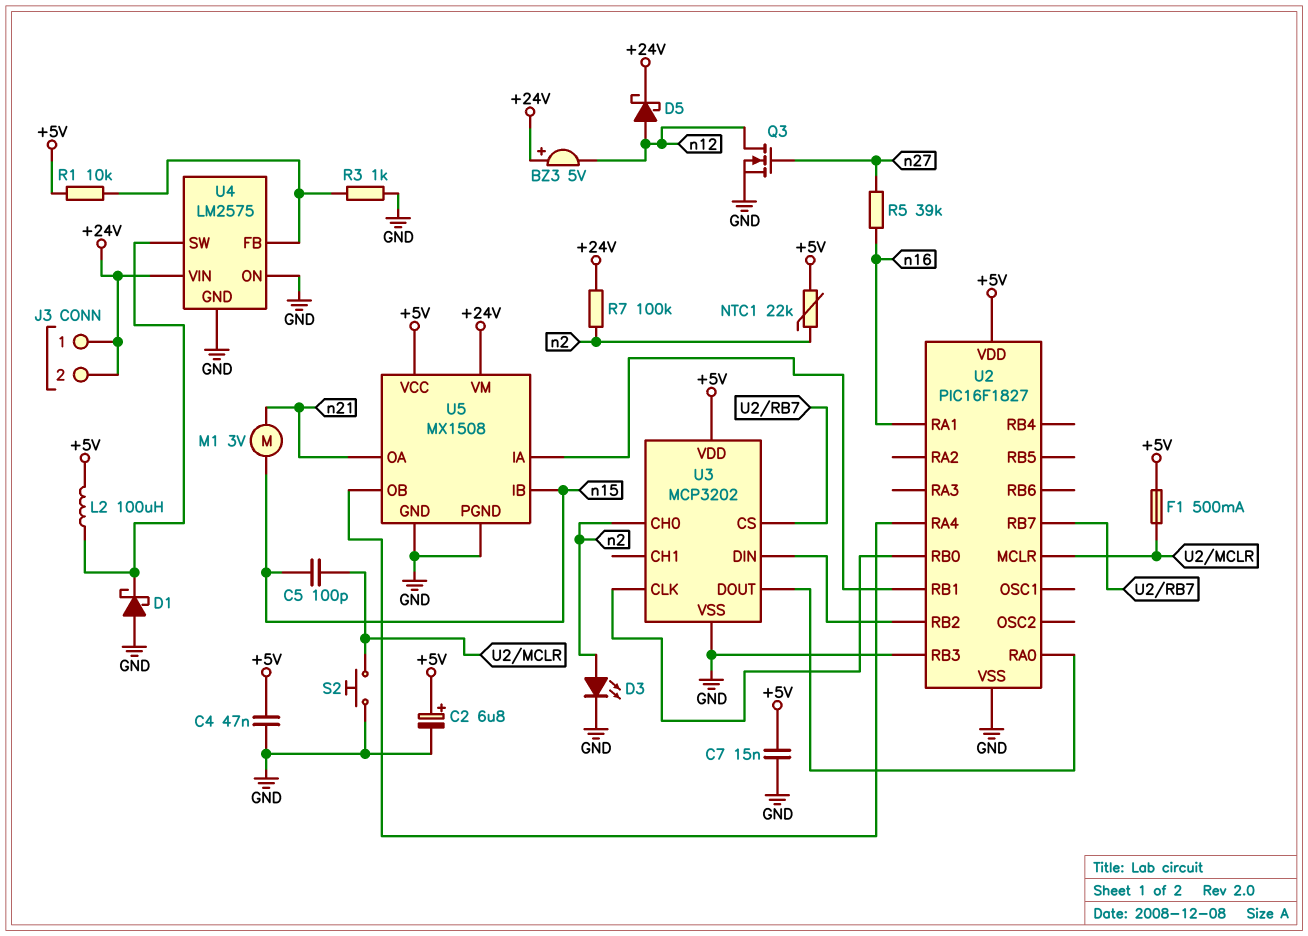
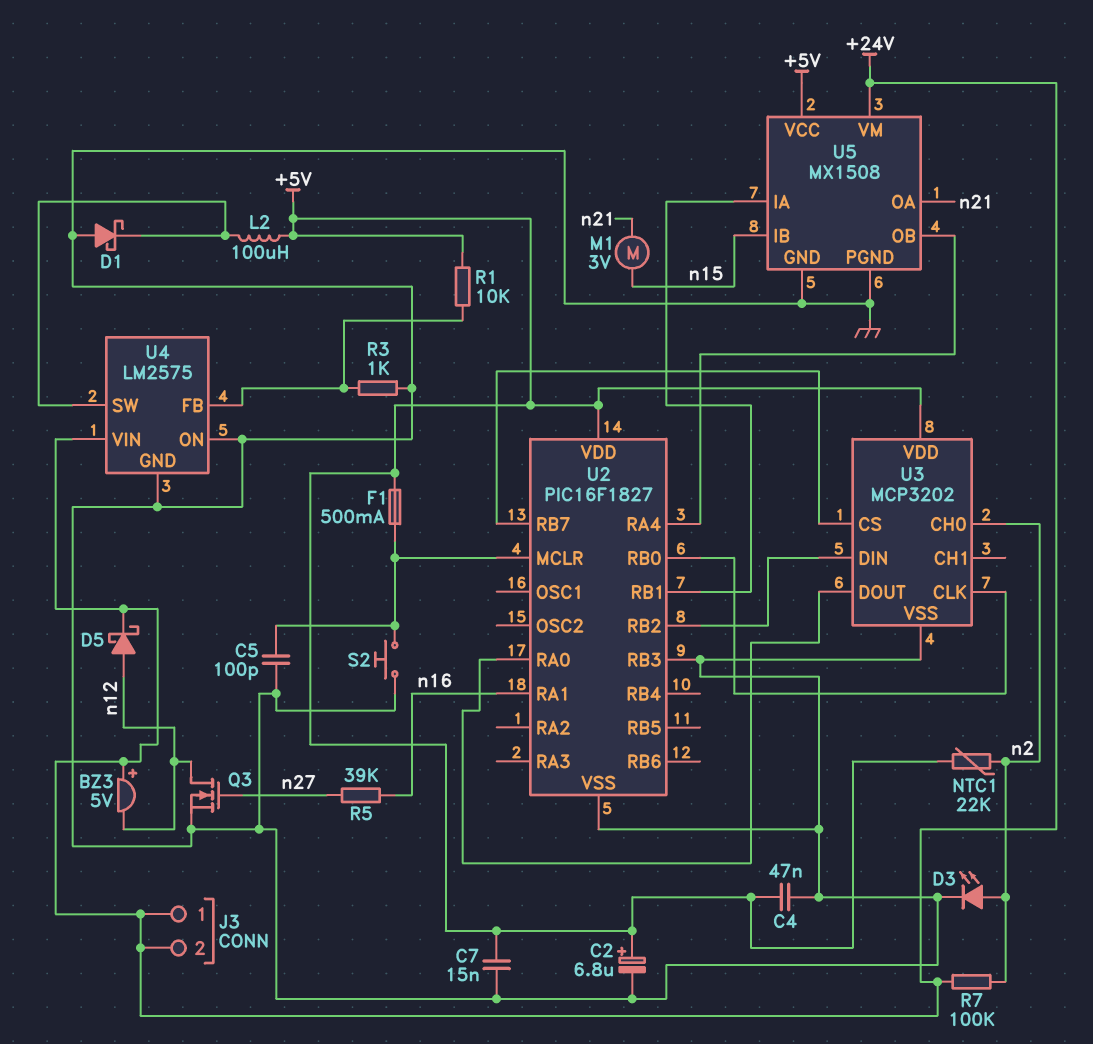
C5: 100pF (U2/MCLR, n15) -> 100pF (GND, U2/MCLR)

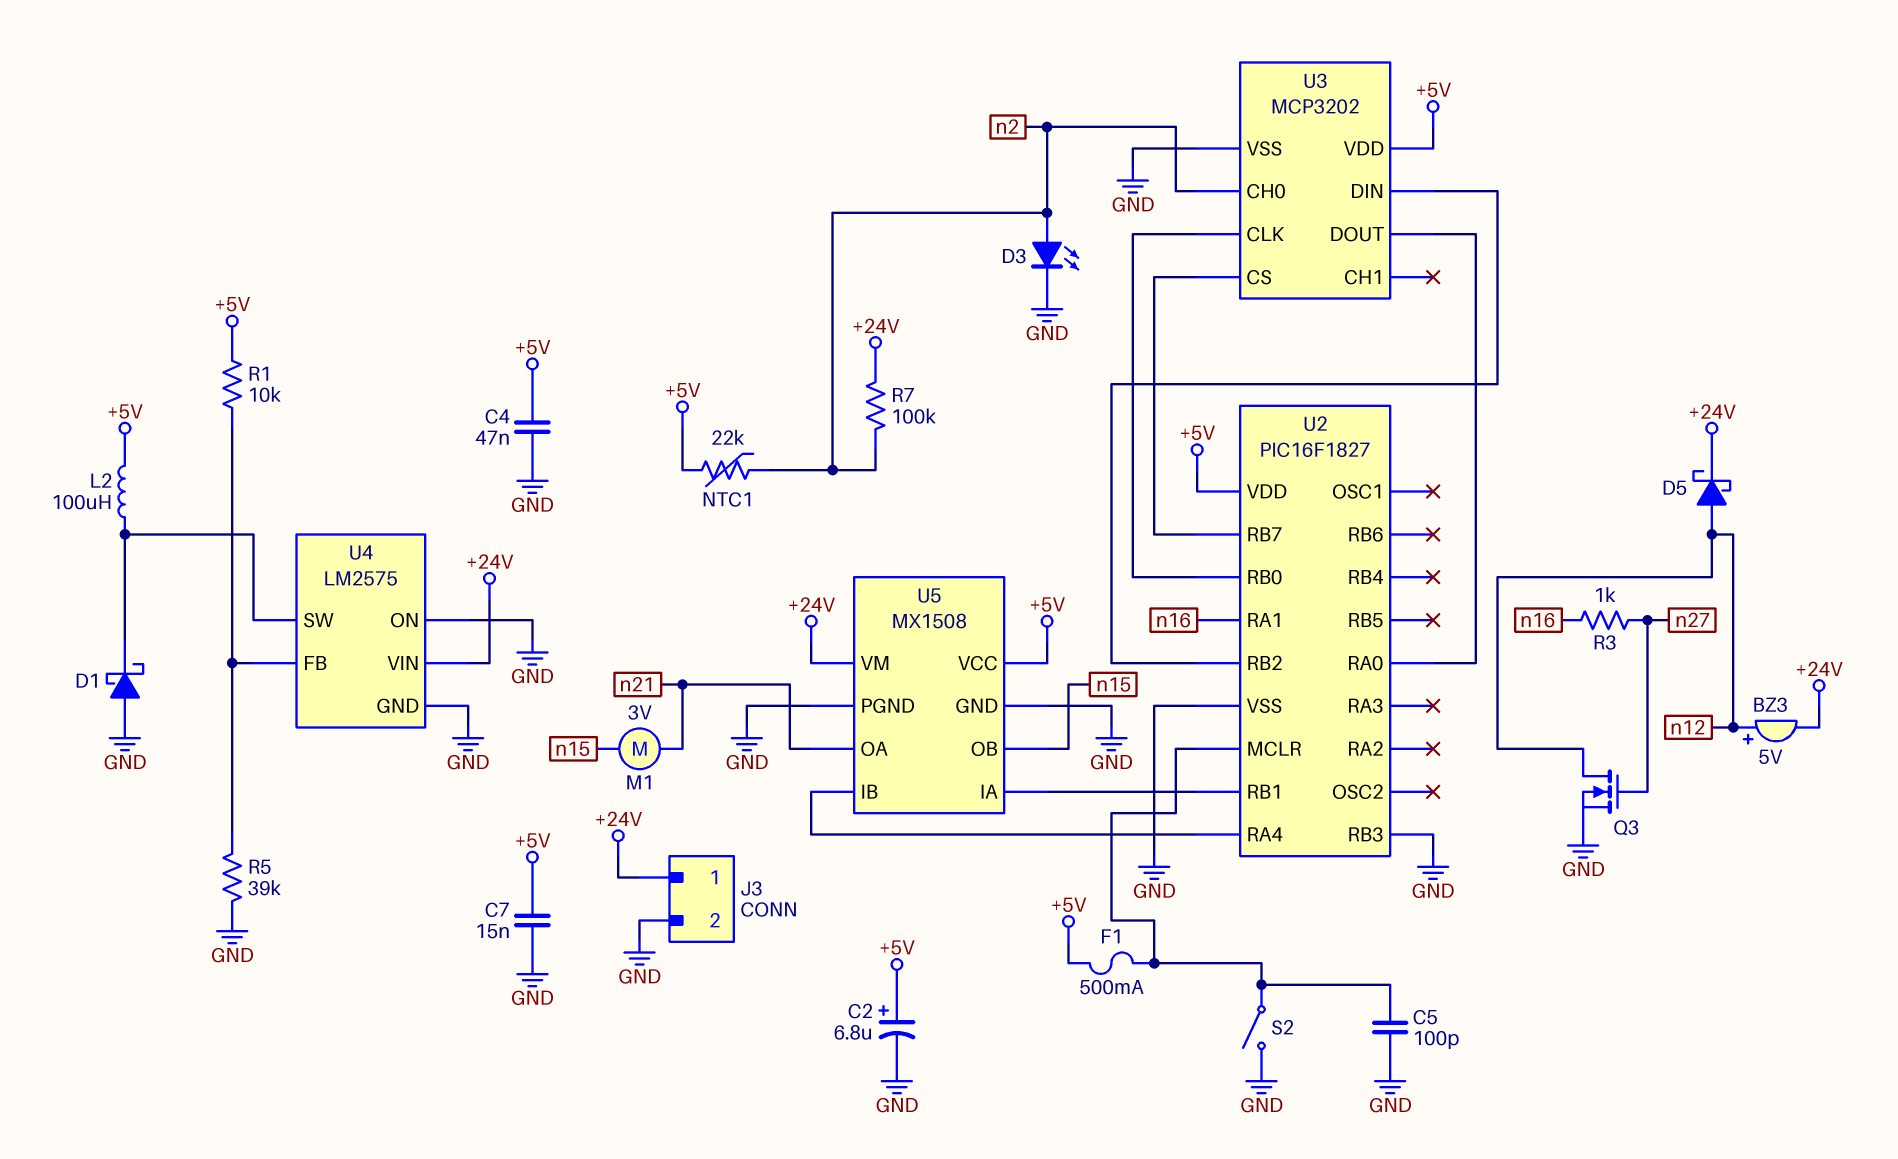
BZ3: buzzer 5V (plus +24V, minus n12) -> buzzer 5V (plus n12, minus +24V)
J3 pin 2: +24V -> GND
R3: 1k (GND, U4/FB) -> 1k (n16, n27)
R5: 39k (n16, n27) -> 39k (GND, U4/FB)
S2: button (GND, U2/MCLR) -> switch (GND, U2/MCLR)
U5 pin IB: n15 -> U2/RA4
U5 pin OB: U2/RA4 -> n15

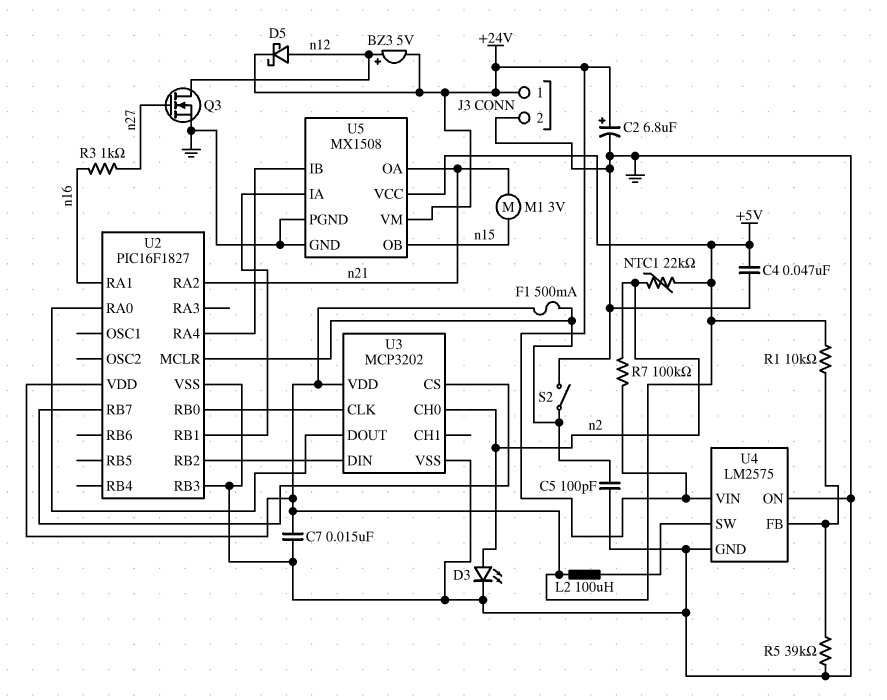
C2: 6.8uF (plus +5V, minus GND) -> 6.8uF (plus +24V, minus GND)
D1: schottky (A GND, K U4/SW) -> none
U2 pin RA2: none -> n21

